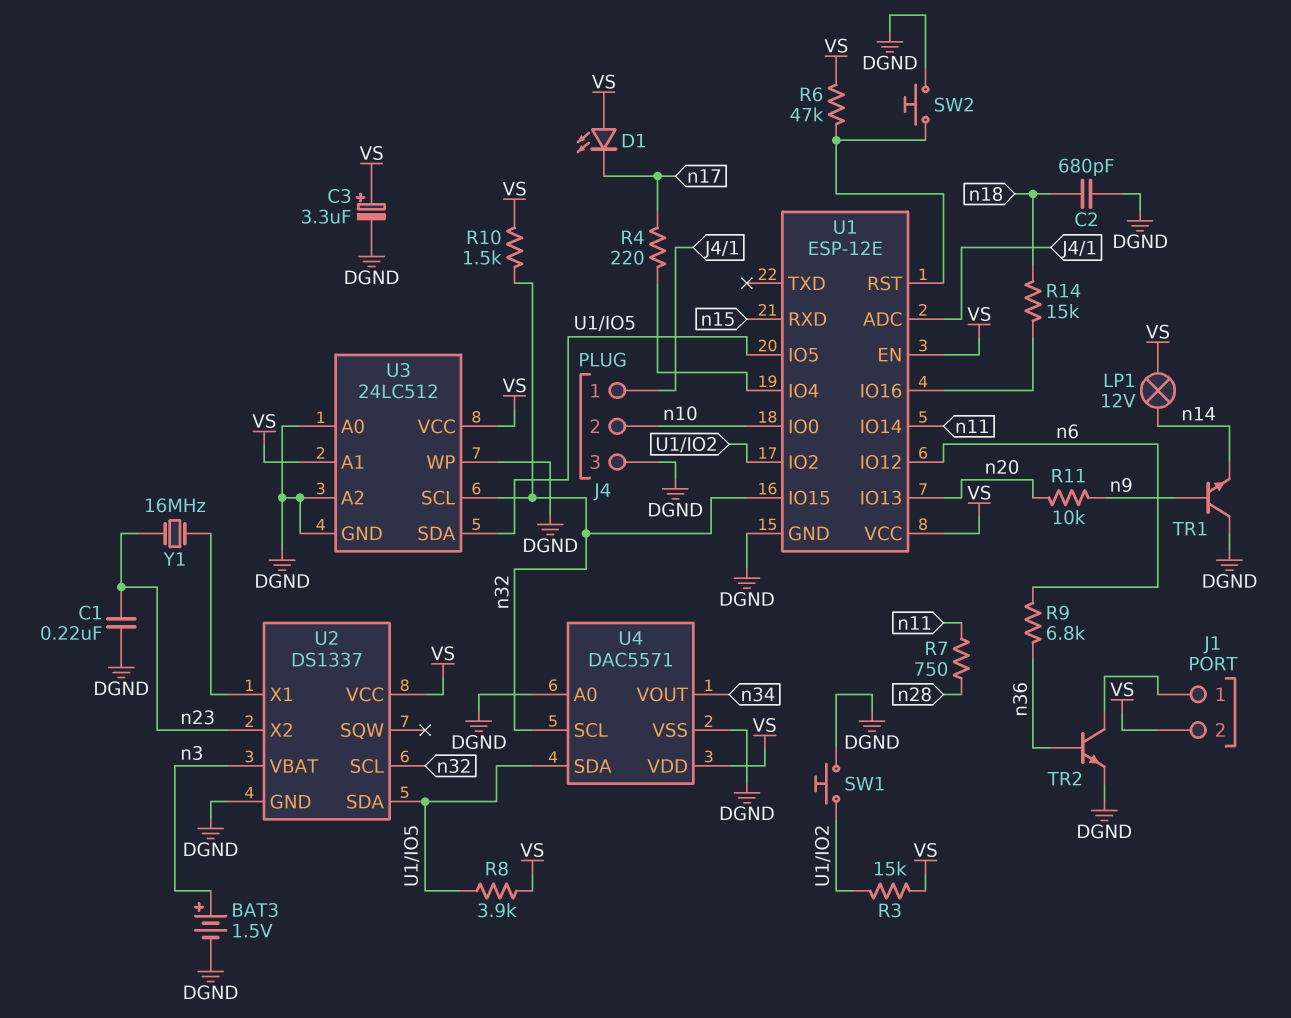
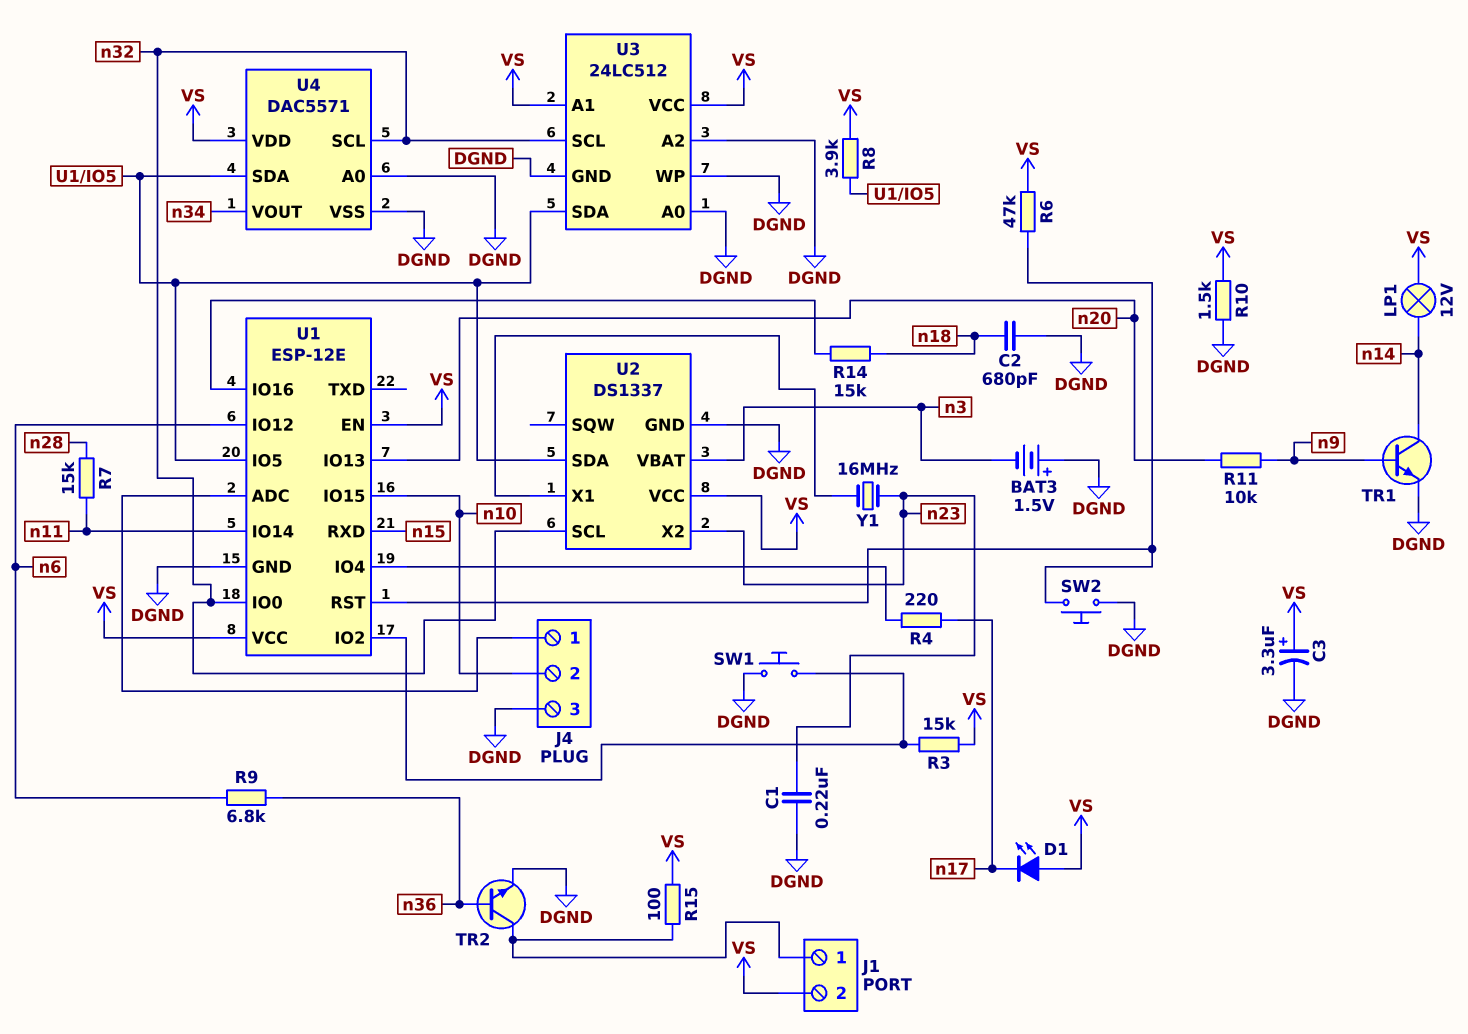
BAT3: 1.5V (plus n3, minus DGND) -> 1.5V (plus DGND, minus n3)
R7: 750 (n11, n28) -> 15k (n11, n28)
R10: 1.5k (VS, n32) -> 1.5k (DGND, VS)
R15: none -> 100 (J1/1, VS)
TR1: NPN (B n9, C DGND, E n14) -> NPN (B n9, C n14, E DGND)
U1 pin IO0: n10 -> n32
U1 pin IO15: n32 -> n10

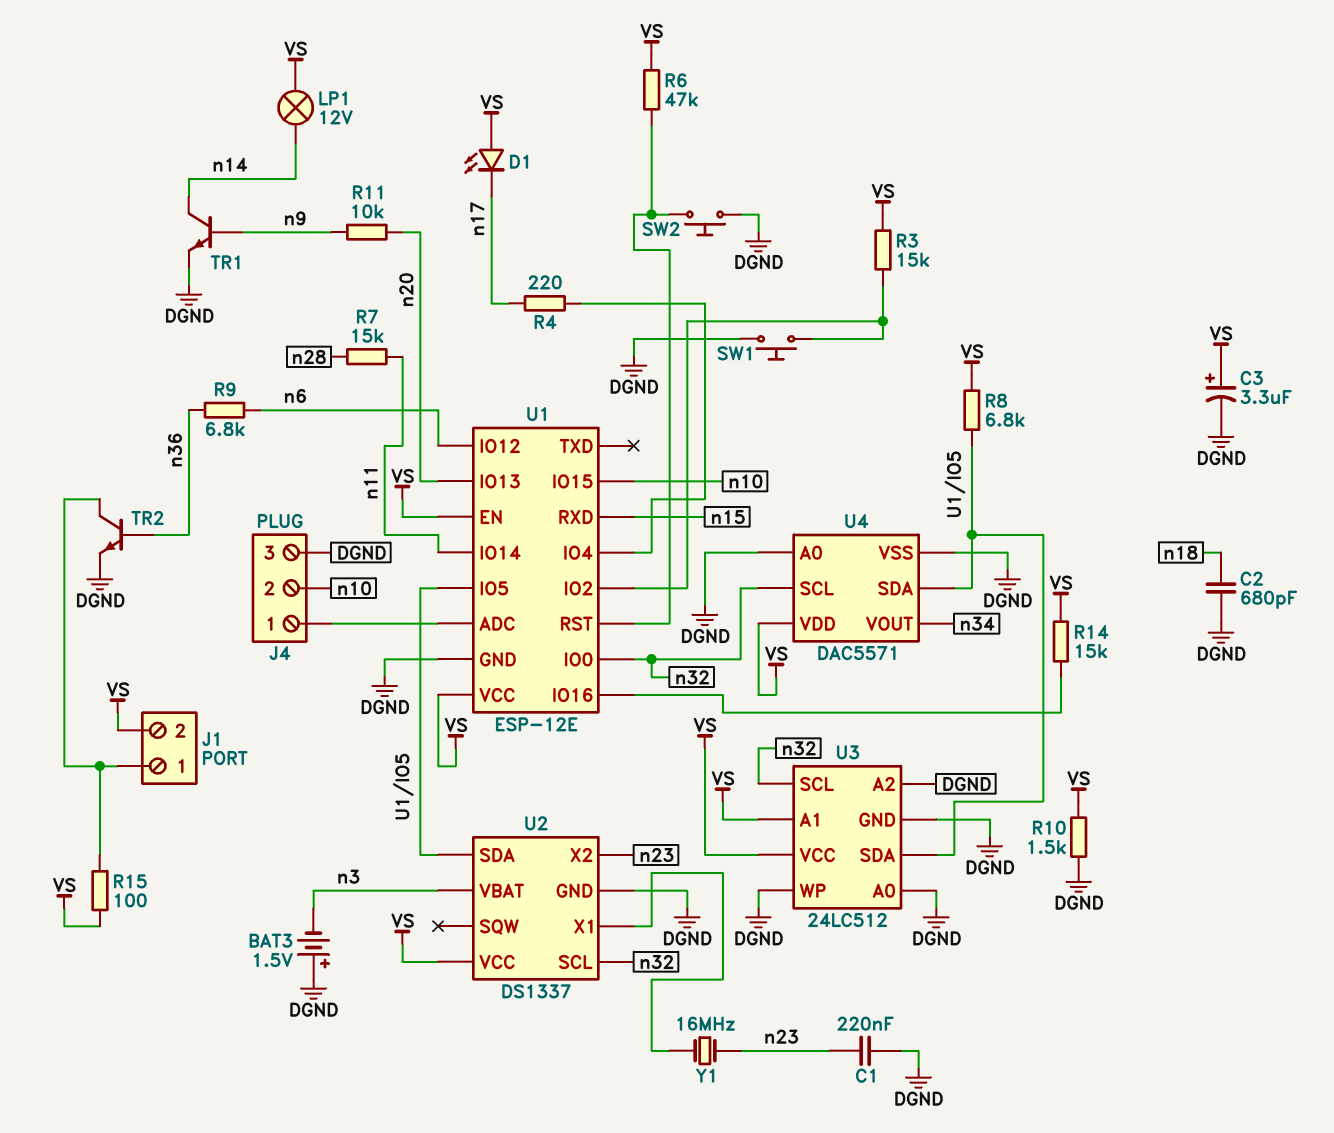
R8: 3.9k (U1/IO5, VS) -> 6.8k (U1/IO5, VS)
R14: 15k (U1/IO16, n18) -> 15k (U1/IO16, VS)

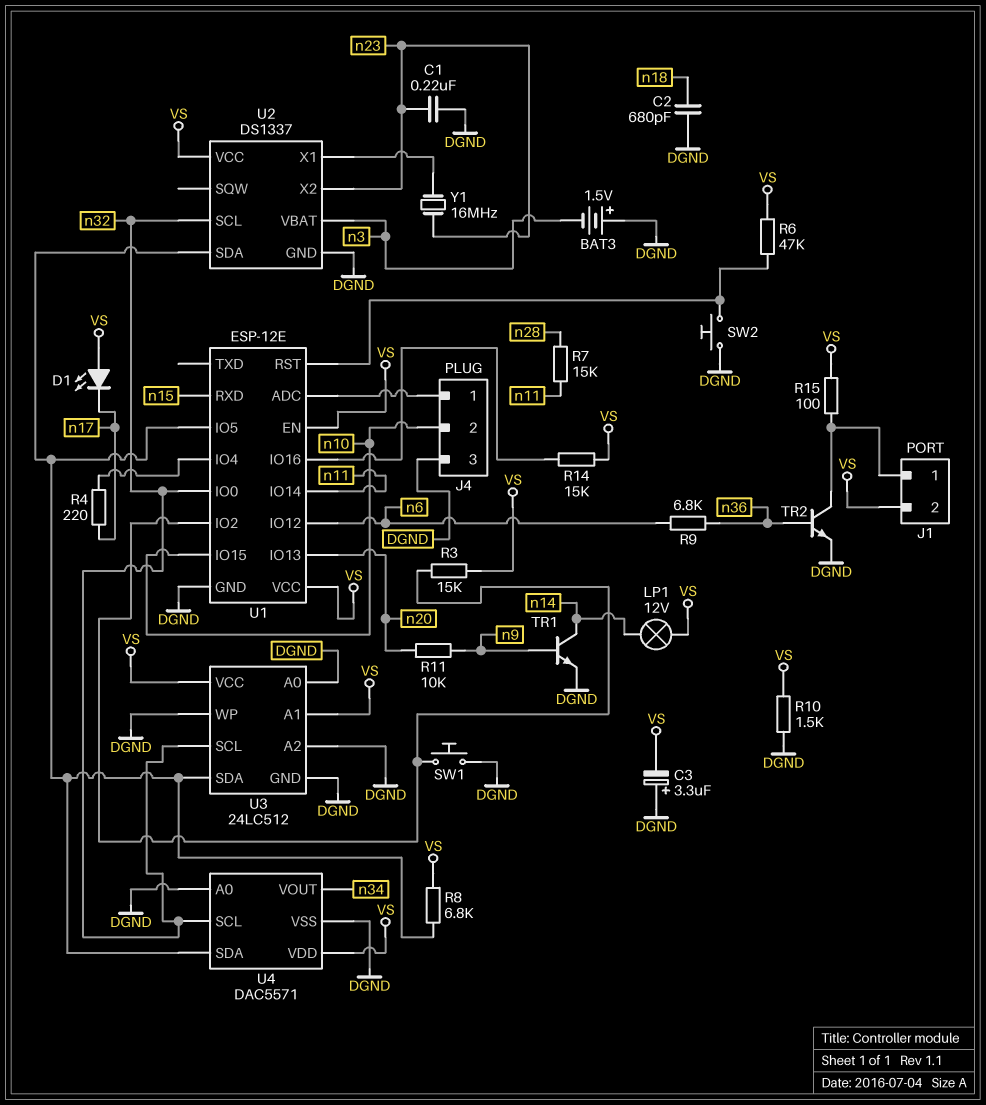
C3: 3.3uF (plus VS, minus DGND) -> 3.3uF (plus DGND, minus VS)

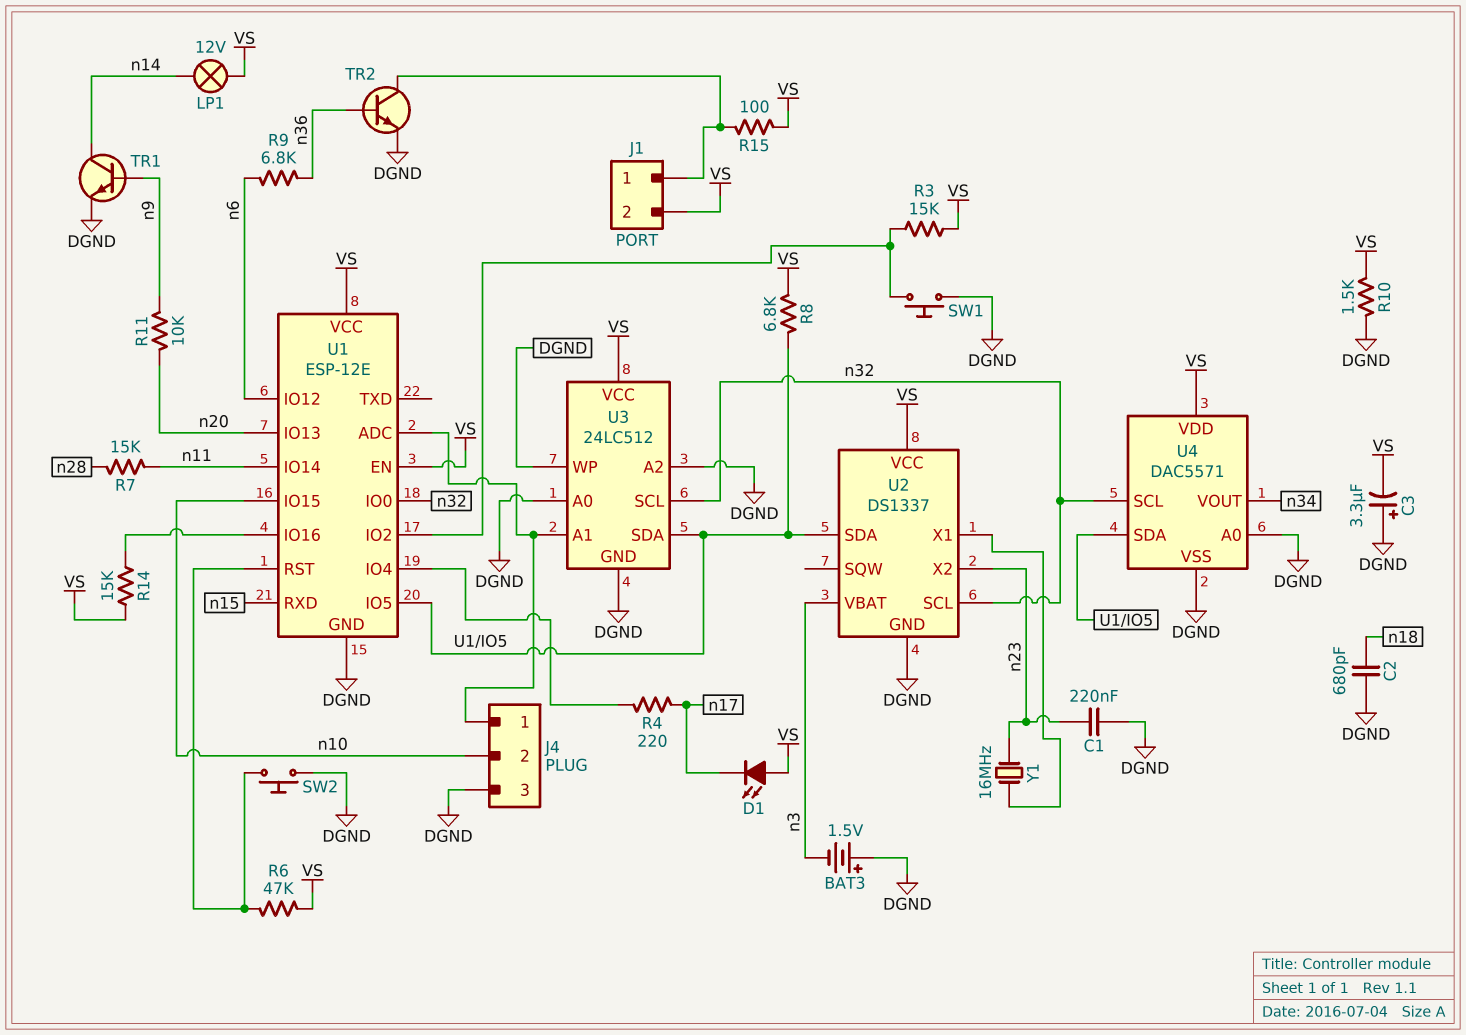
U3 pin A1: VS -> J4/1

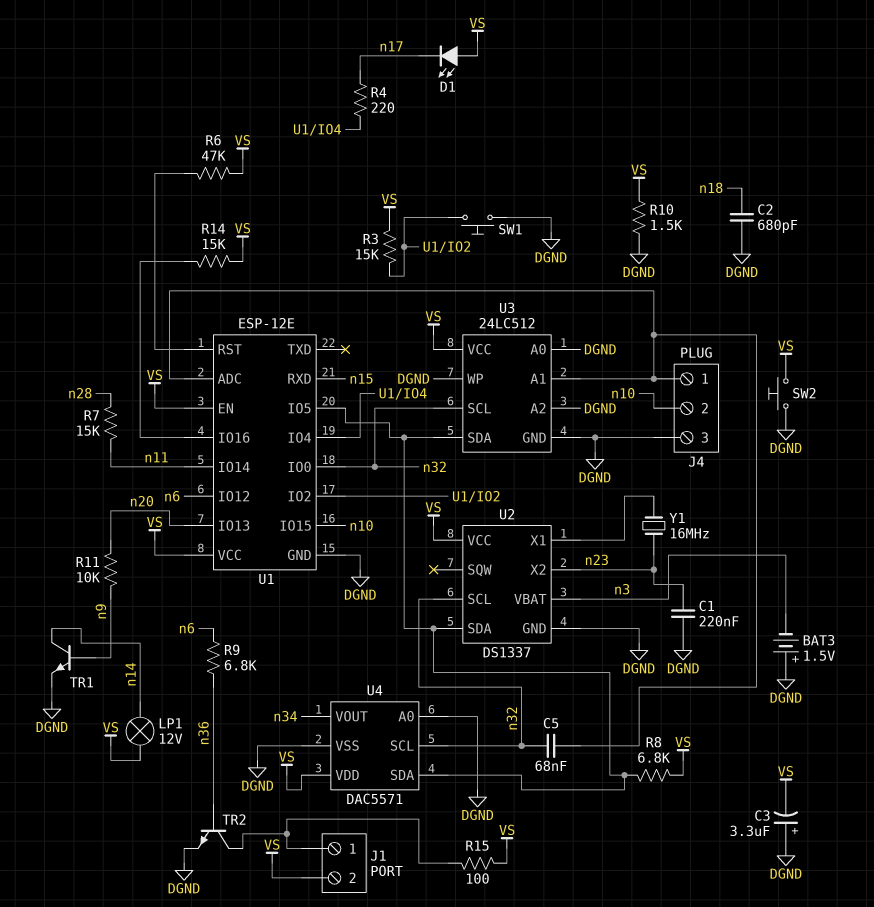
C5: none -> 68nF (J4/1, n32)
SW2: button (DGND, U1/RST) -> button (DGND, VS)

